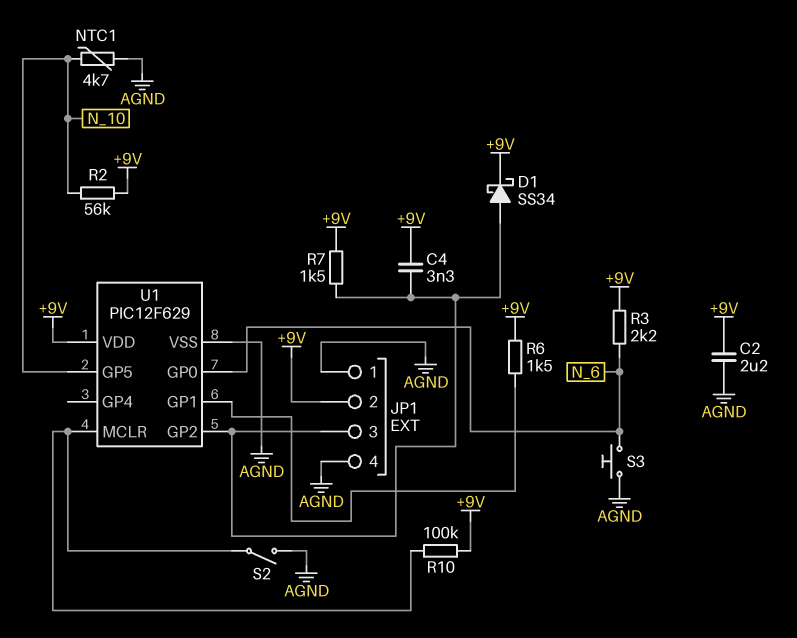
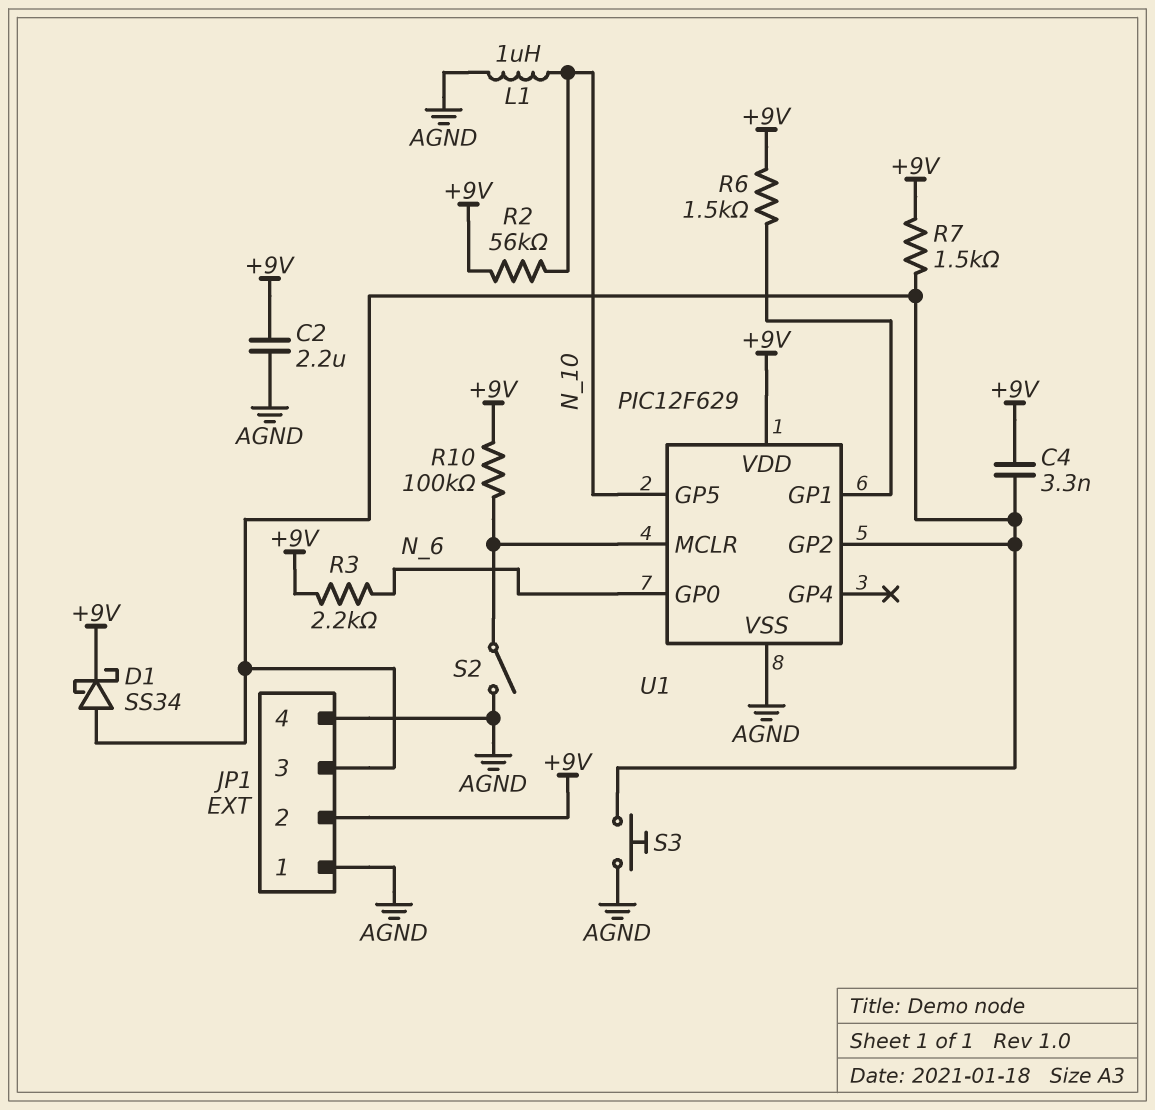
L1: none -> 1uH (AGND, N_10)
NTC1: 4.7k (AGND, N_10) -> none
S3: button (AGND, N_6) -> button (AGND, JP1/3)

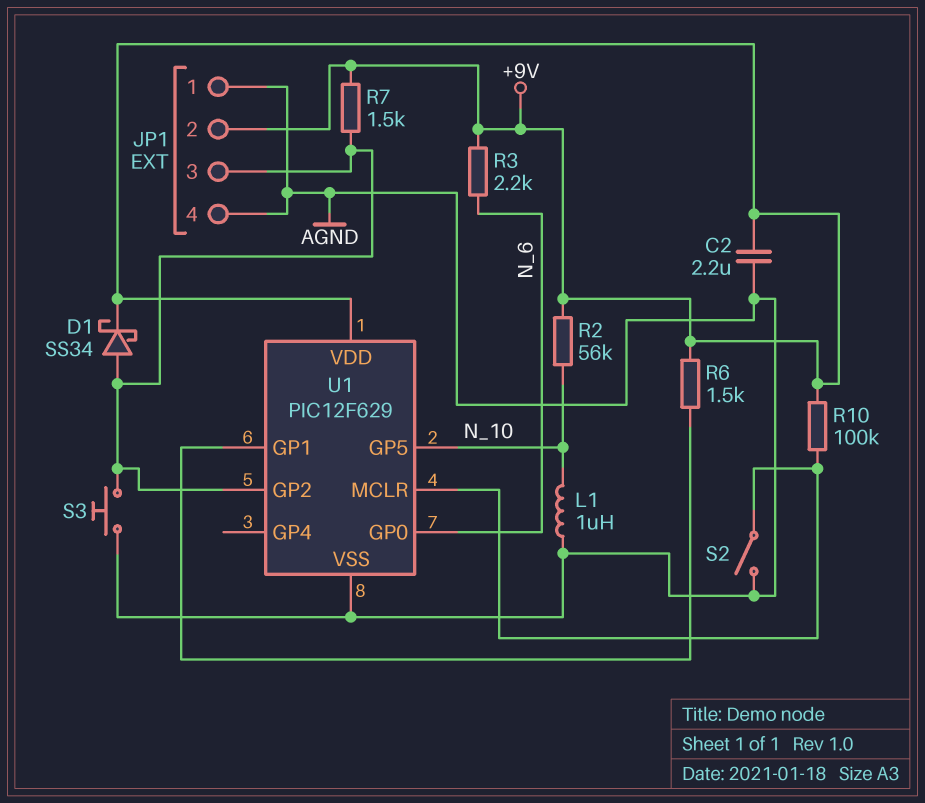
C4: 3.3nF (+9V, JP1/3) -> none

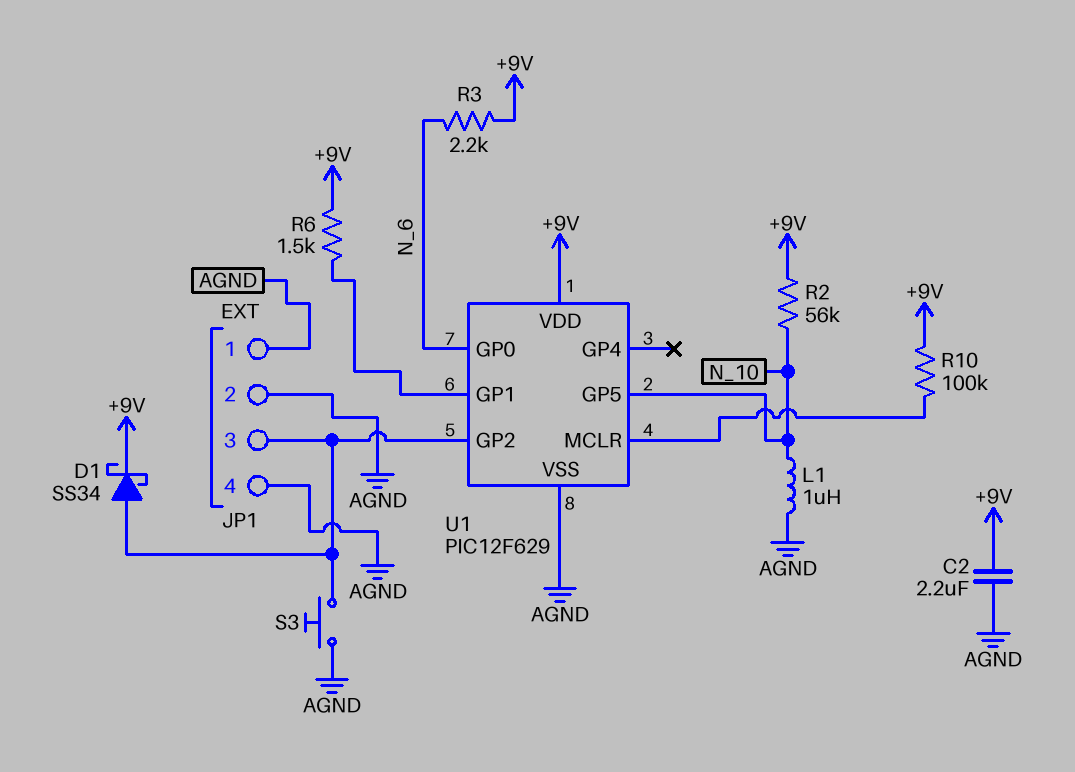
JP1 pin 2: +9V -> AGND
R7: 1.5k (+9V, JP1/3) -> none
S2: switch (AGND, U1/MCLR) -> none

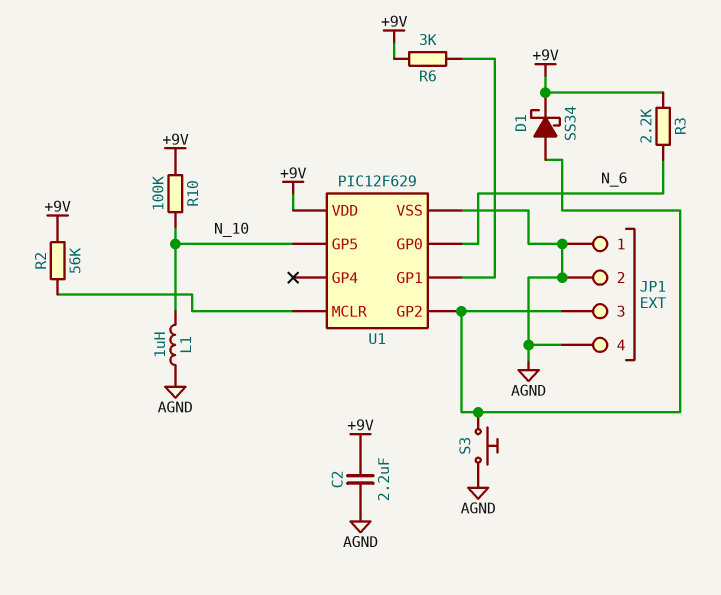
R2: 56k (+9V, N_10) -> 56k (+9V, U1/MCLR)
R6: 1.5k (+9V, U1/GP1) -> 3k (+9V, U1/GP1)
R10: 100k (+9V, U1/MCLR) -> 100k (+9V, N_10)

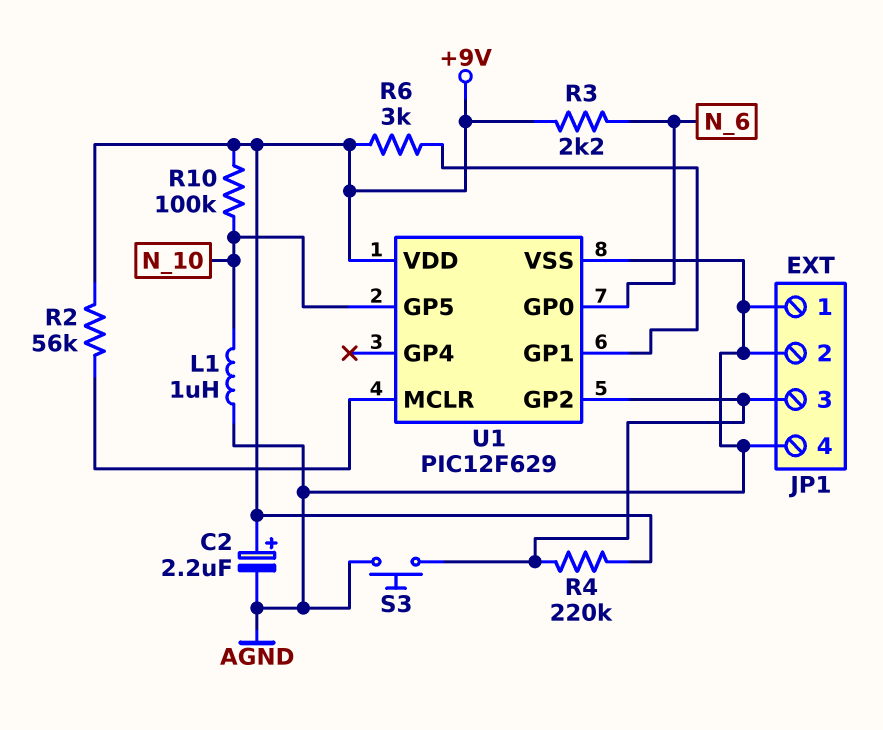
C2: 2.2uF (+9V, AGND) -> 2.2uF (plus +9V, minus AGND)
D1: schottky SS34 (A JP1/3, K +9V) -> none
R4: none -> 220k (+9V, JP1/3)

